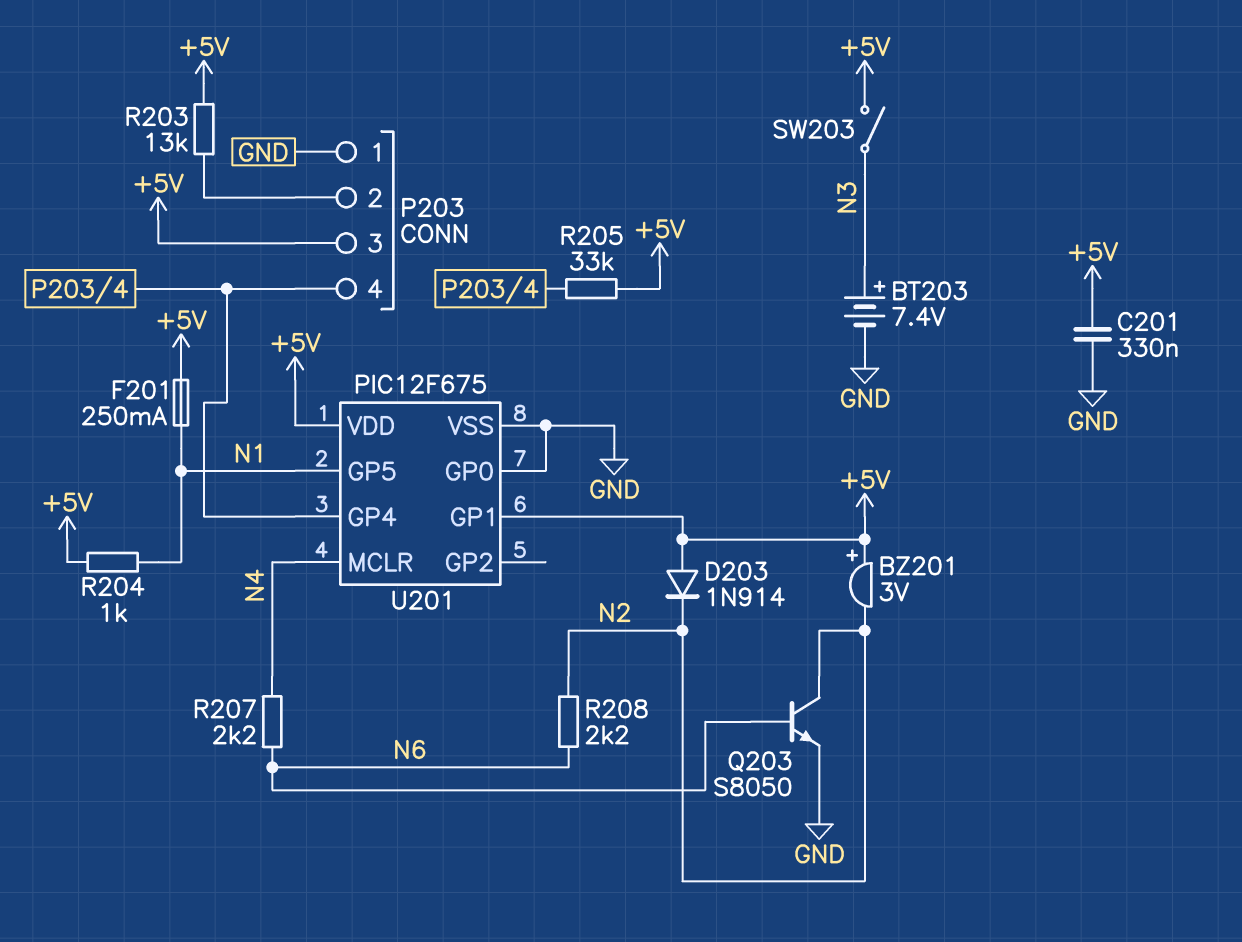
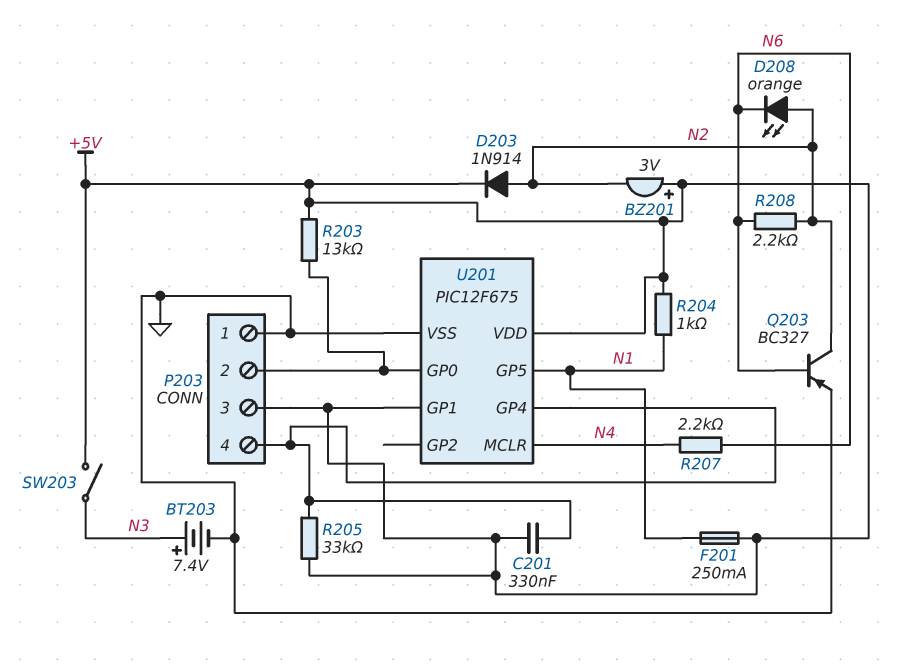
C201: 330nF (+5V, GND) -> 330nF (+5V, P203/4)
D203: diode 1N914 (A +5V, K N2) -> diode 1N914 (A N2, K +5V)
D208: none -> LED orange (A N2, K N6)
Q203: NPN S8050 (B N6, C N2, E GND) -> PNP BC327 (B N6, C N2, E GND)
U201 pin GP0: GND -> P203/2

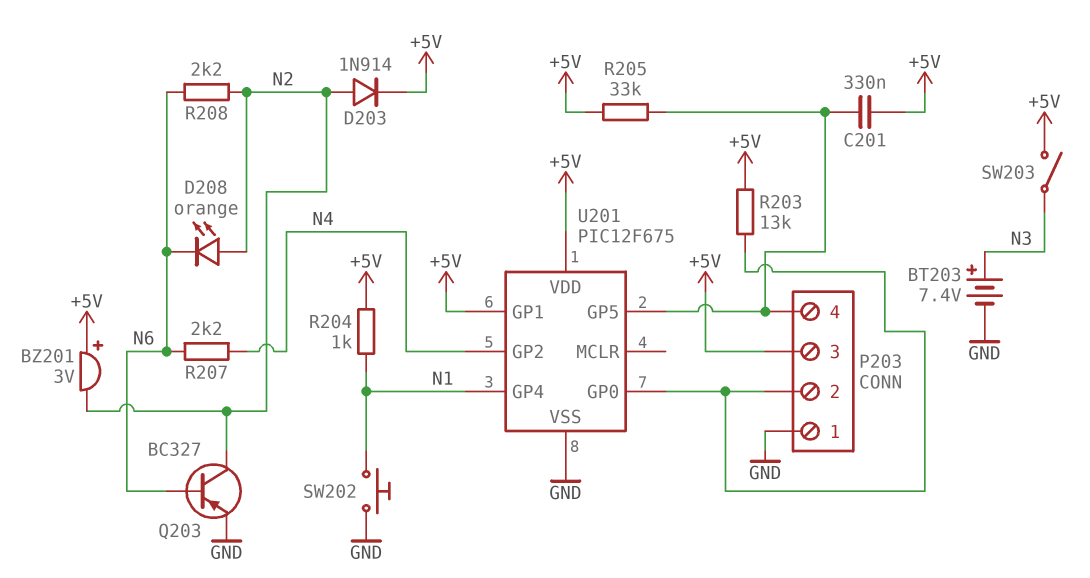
F201: 250mA (+5V, N1) -> none
SW202: none -> button (GND, N1)
U201 pin GP2: none -> N4
U201 pin GP4: P203/4 -> N1
U201 pin GP5: N1 -> P203/4
U201 pin MCLR: N4 -> none

